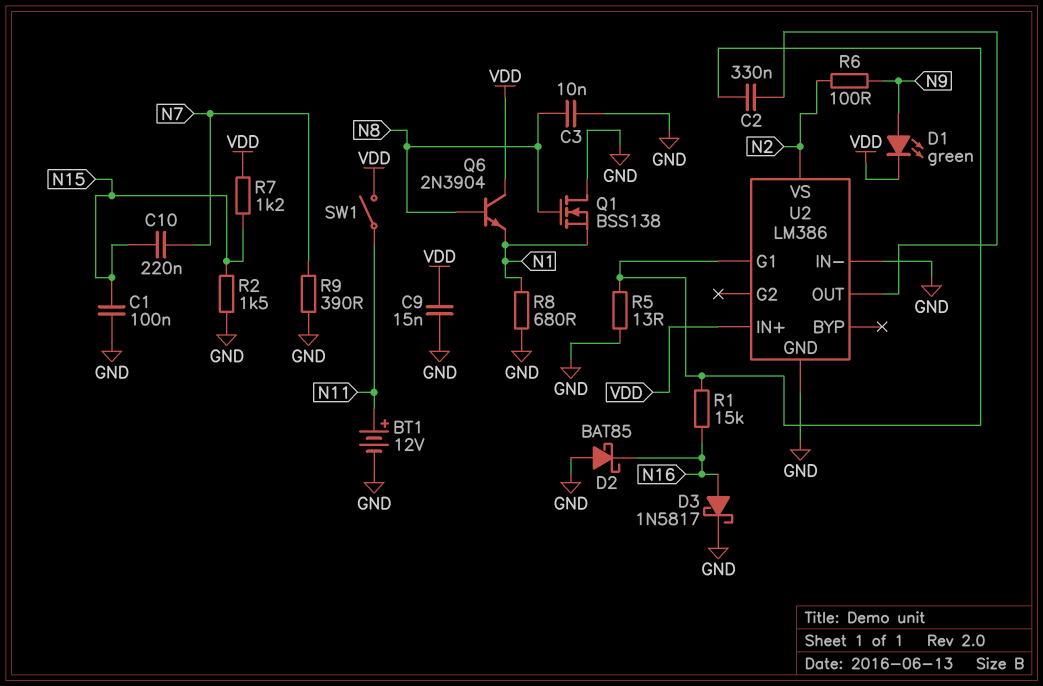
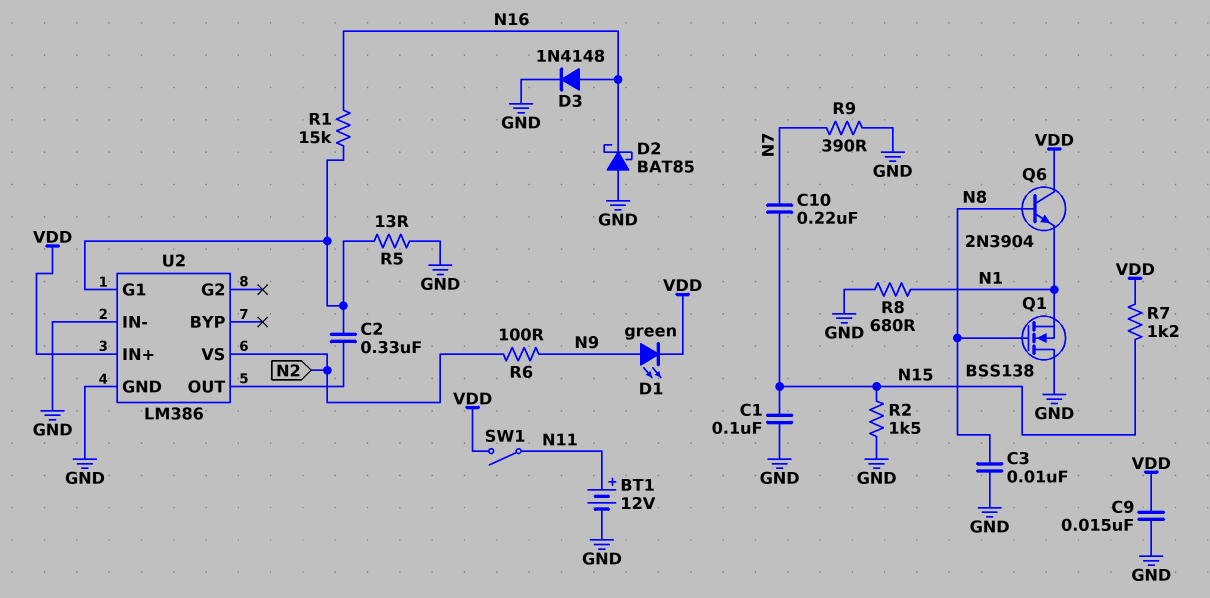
D3: schottky 1N5817 (A N16, K GND) -> diode 1N4148 (A N16, K GND)

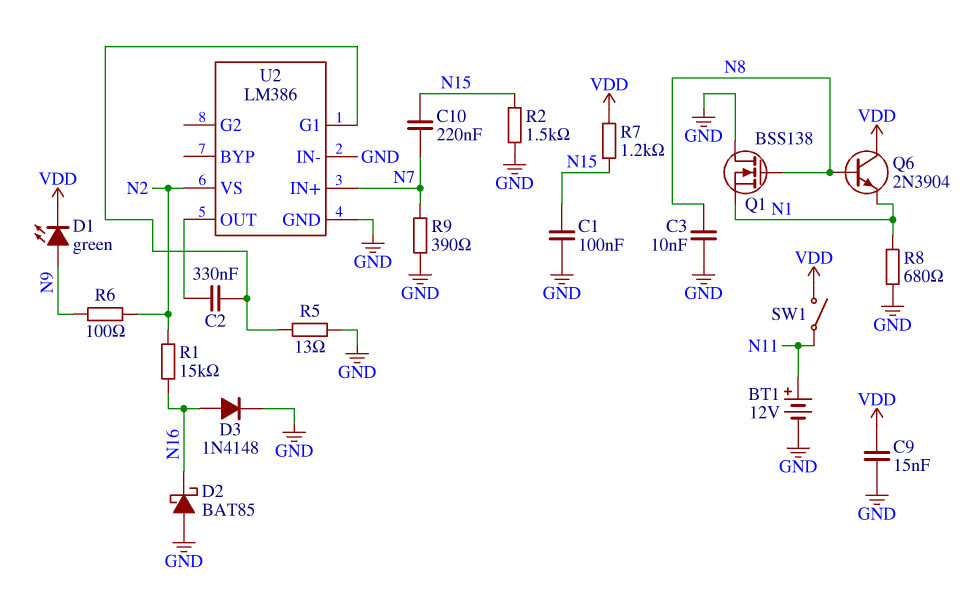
R1: 15k (N16, U2/G1) -> 15k (N2, N16)
U2 pin IN+: VDD -> N7

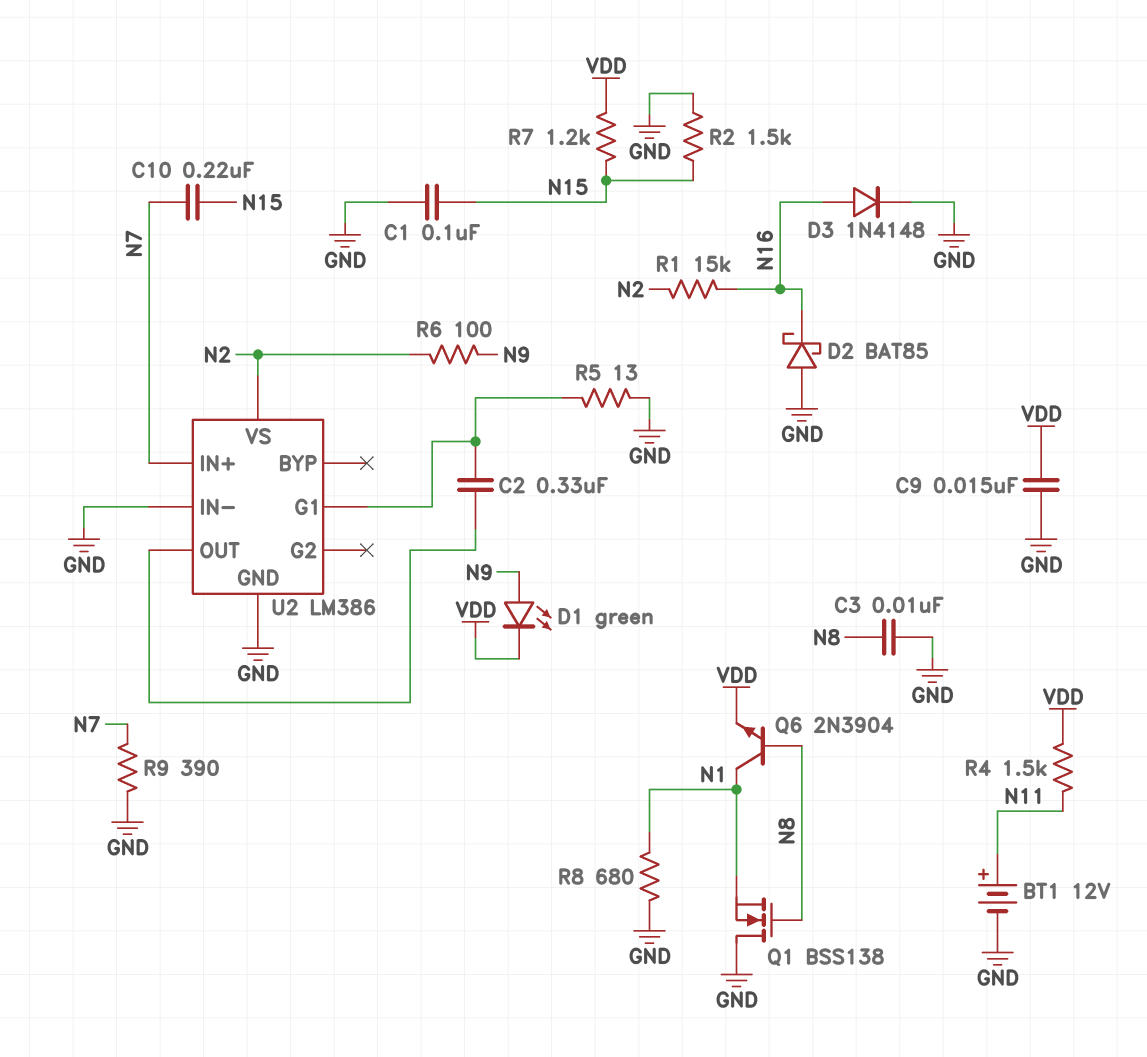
Q6: NPN 2N3904 (B N8, C VDD, E N1) -> NPN 2N3904 (B N8, C N1, E VDD)
R4: none -> 1.5k (N11, VDD)
SW1: switch (N11, VDD) -> none

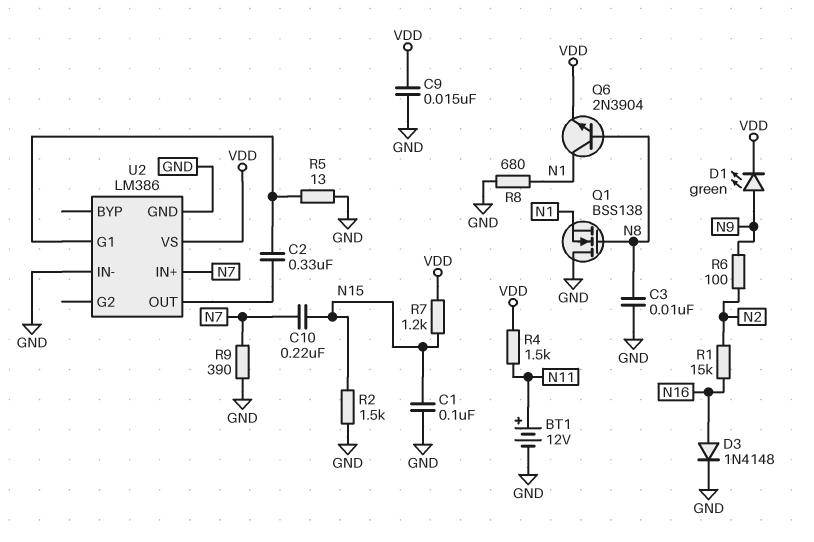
D2: schottky BAT85 (A GND, K N16) -> none
U2 pin VS: N2 -> VDD

